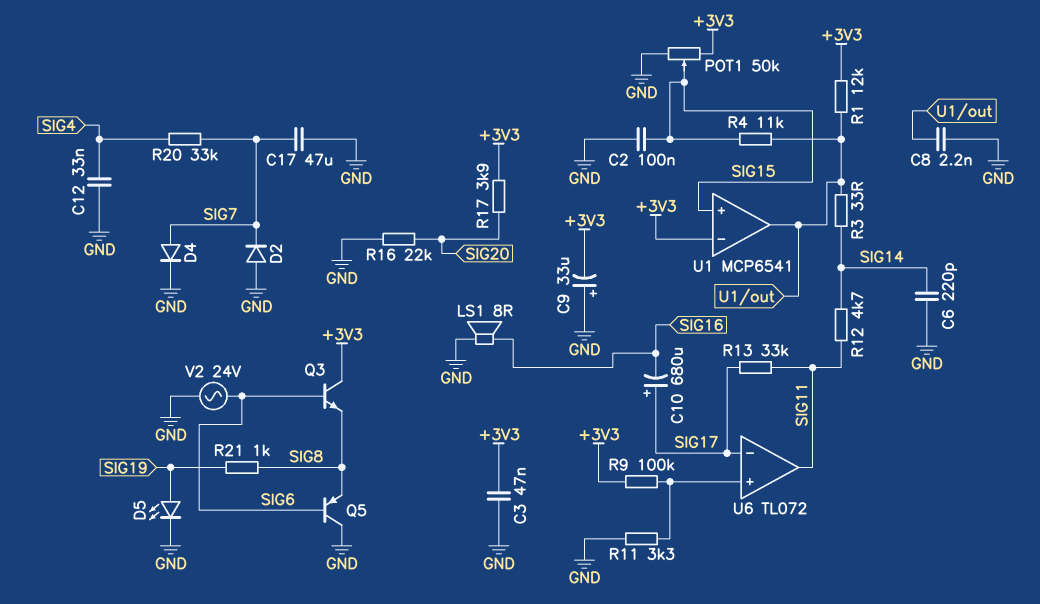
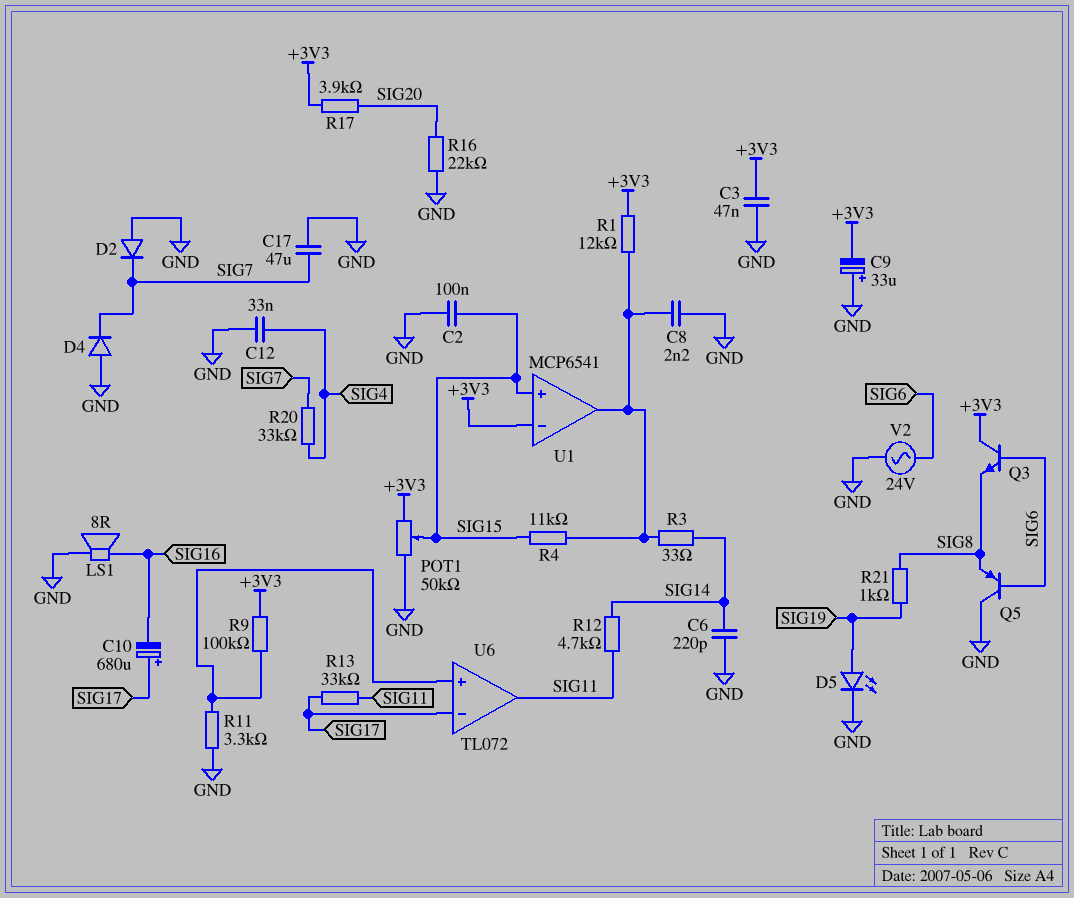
D4: diode (A SIG7, K GND) -> diode (A GND, K SIG7)

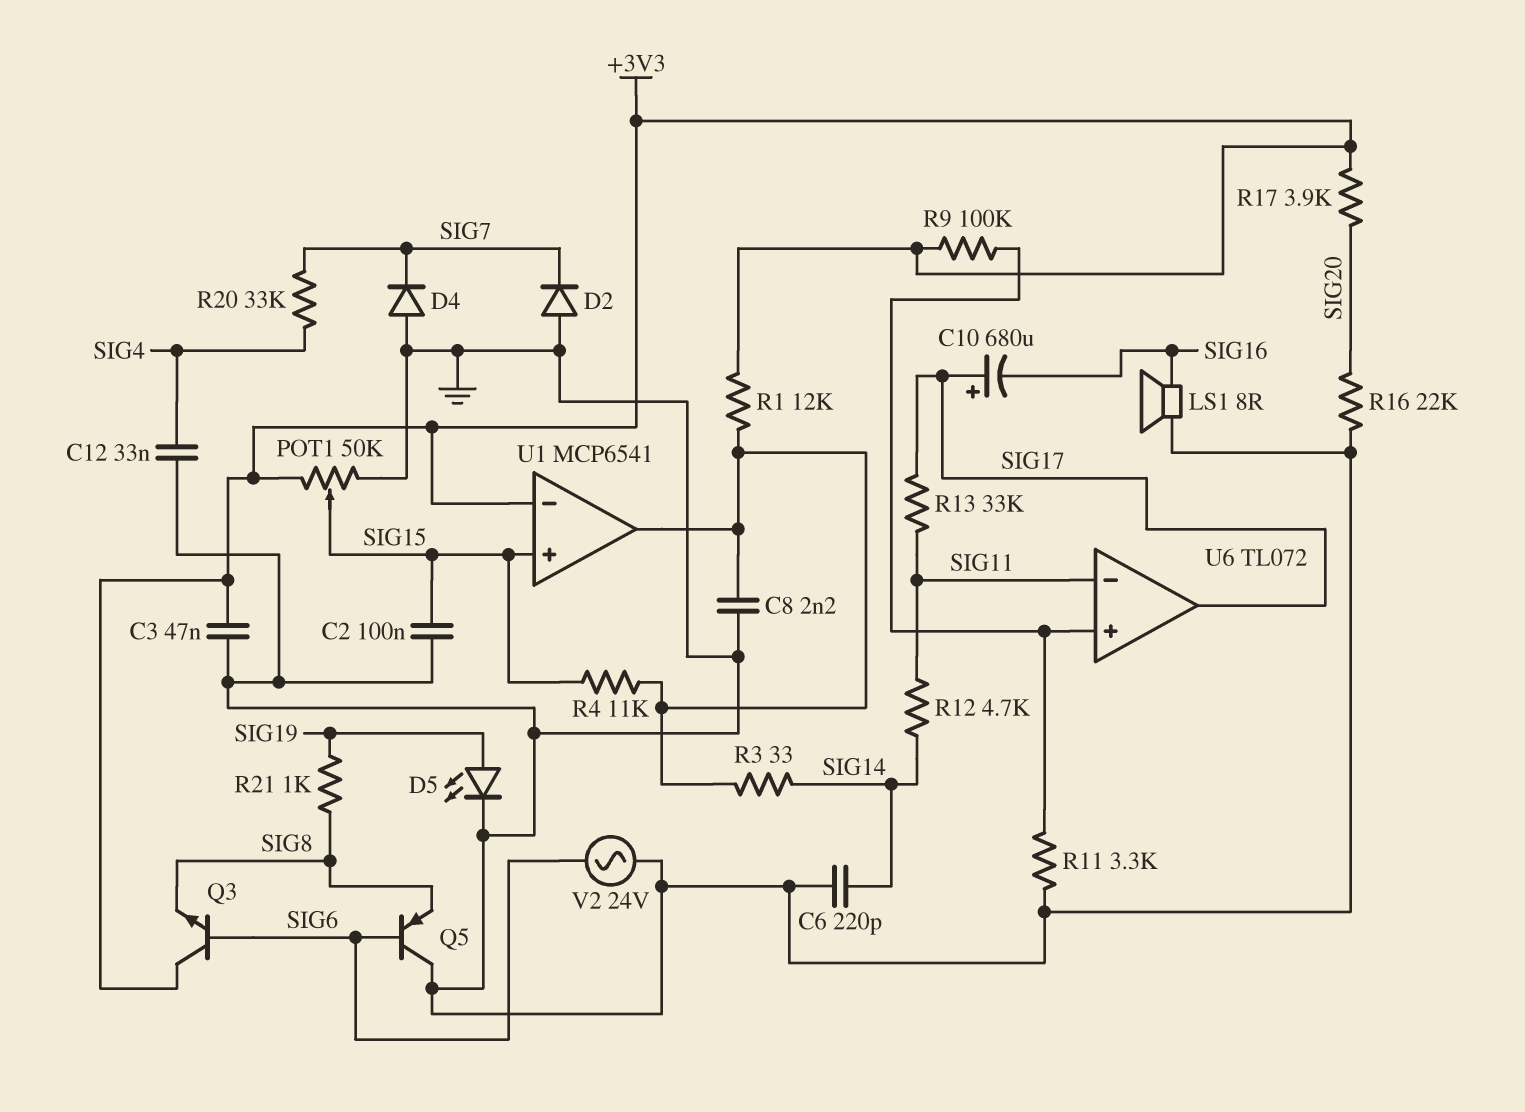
C9: 33uF (plus GND, minus +3V3) -> none
C17: 47uF (GND, SIG7) -> none
U6 pin in-: SIG17 -> SIG11
U6 pin out: SIG11 -> SIG17

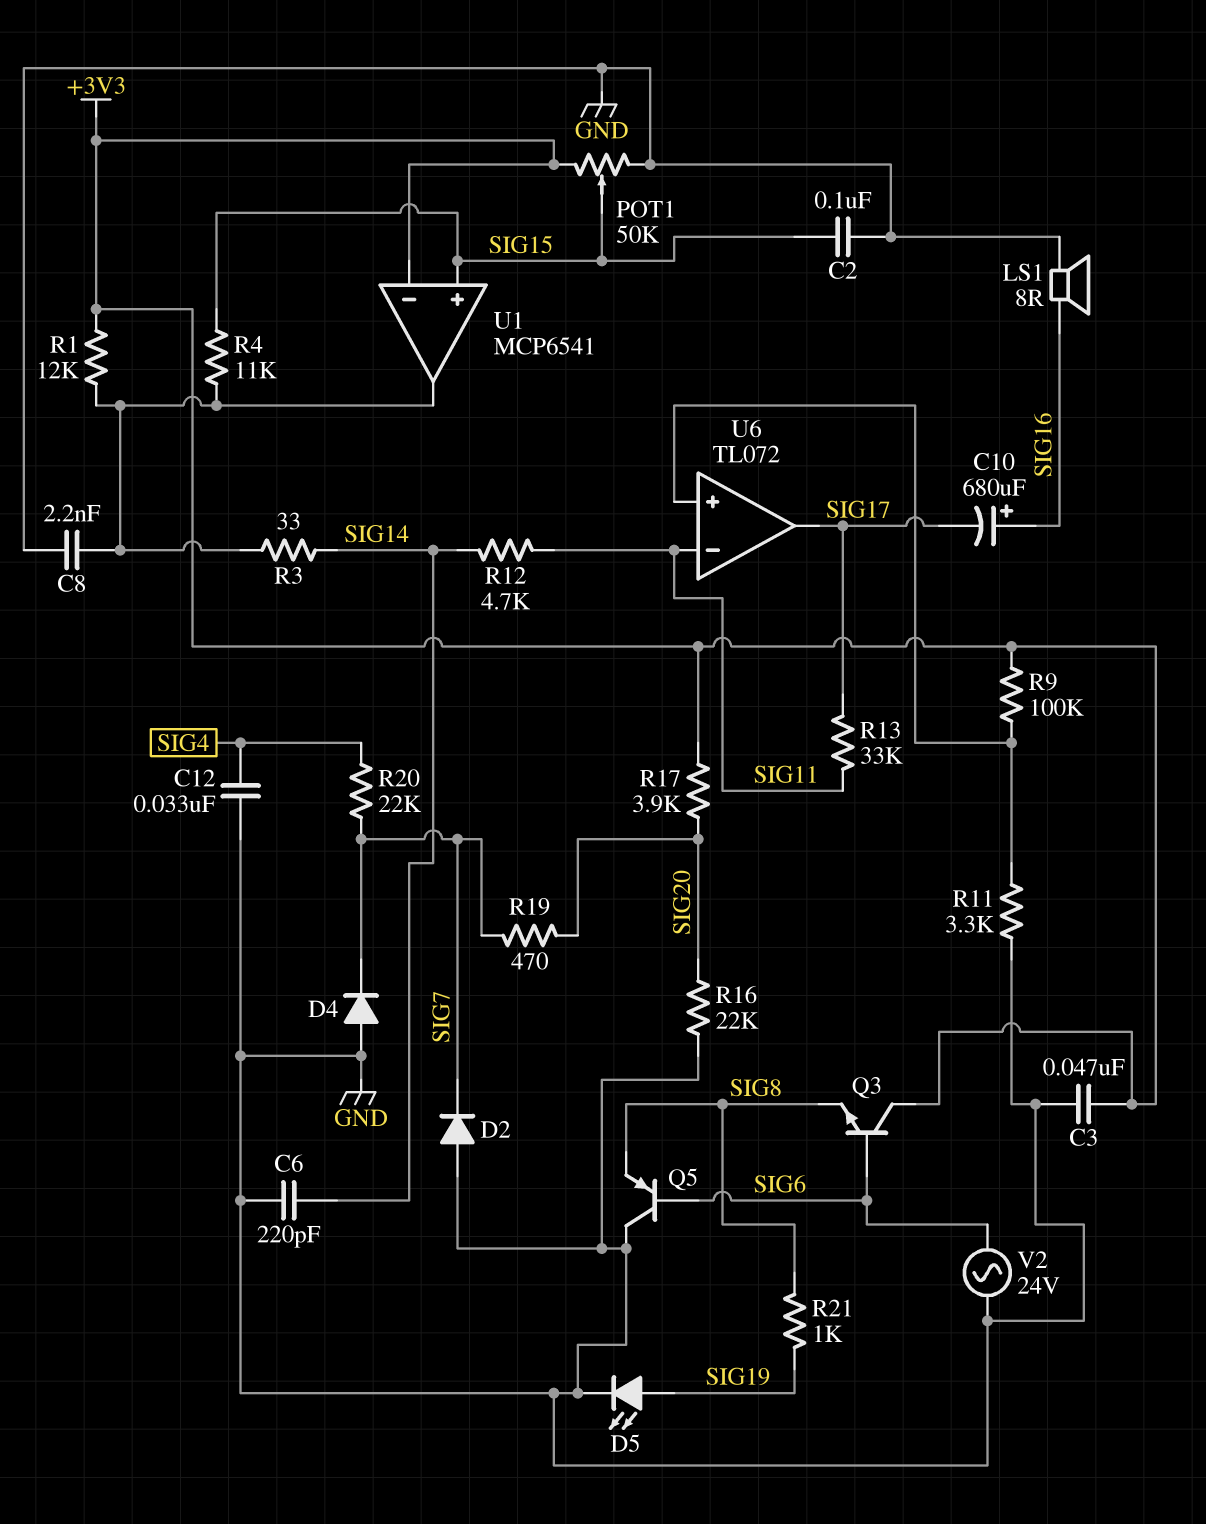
C10: 680uF (plus SIG17, minus SIG16) -> 680uF (plus SIG16, minus SIG17)
R19: none -> 470 (SIG7, SIG20)
R20: 33k (SIG4, SIG7) -> 22k (SIG4, SIG7)

